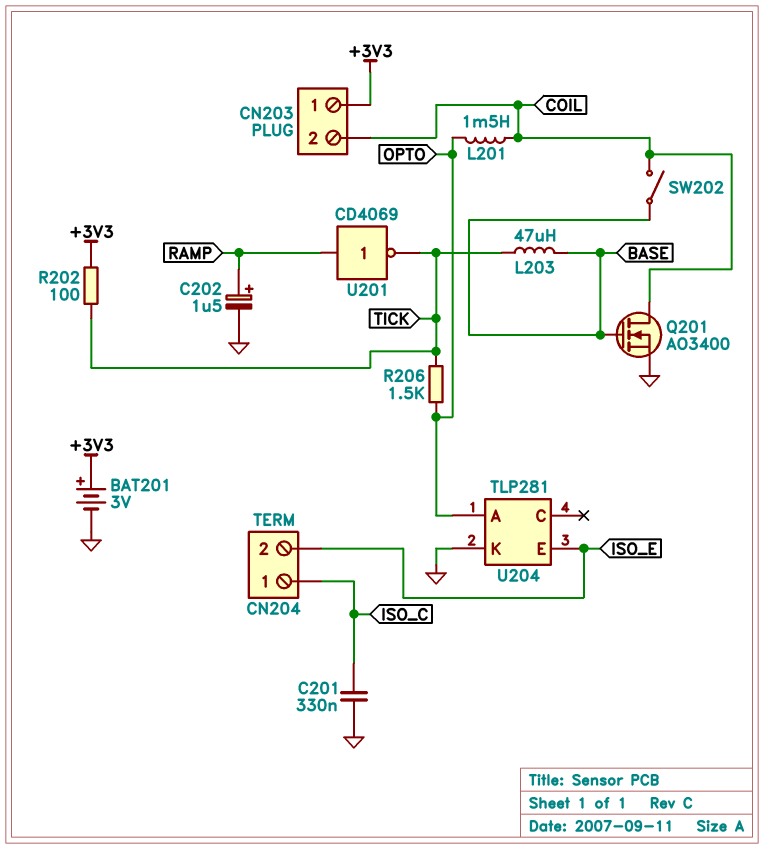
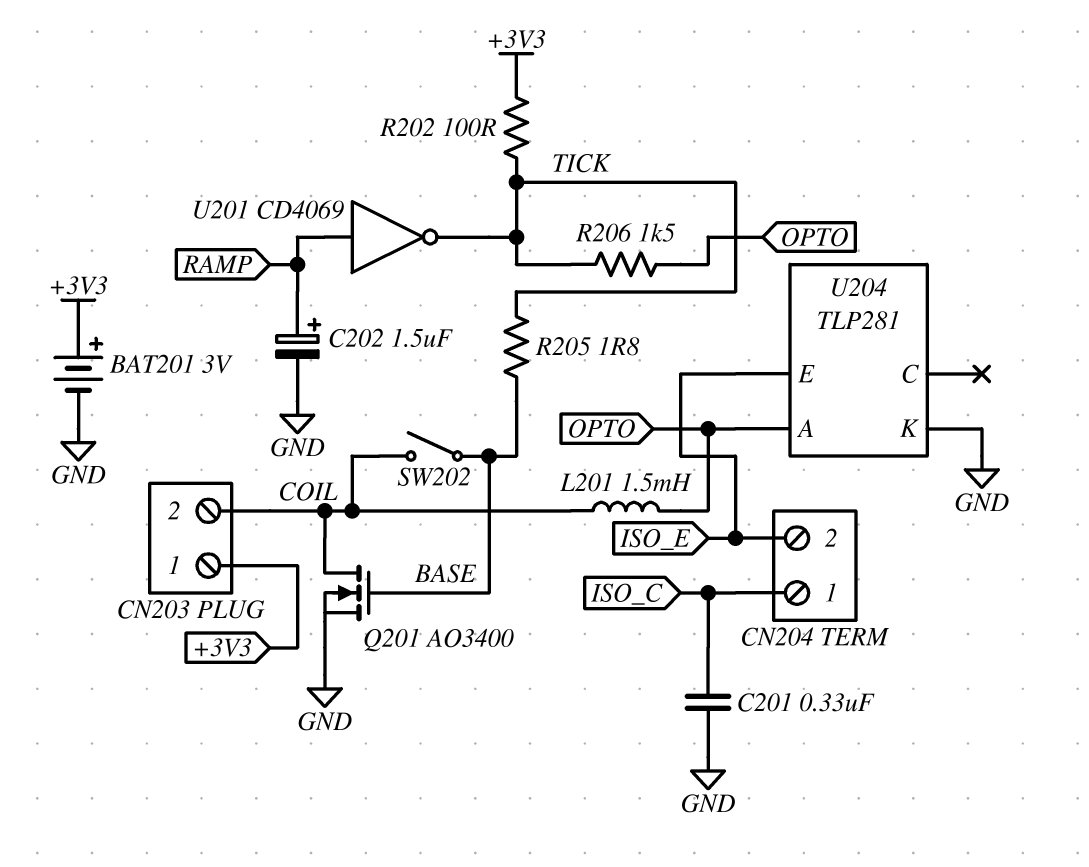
L203: 47uH (BASE, TICK) -> none
R205: none -> 1.8 (BASE, TICK)

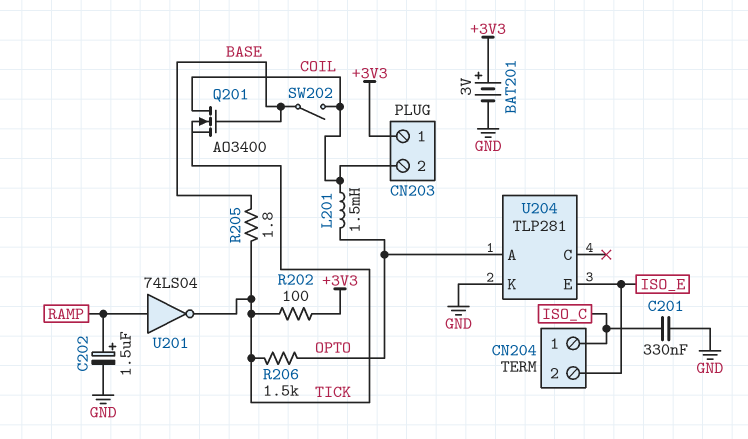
Q201: NMOS AO3400 (G BASE, D COIL, S GND) -> NMOS AO3400 (G BASE, D COIL, S TICK)
U201: NOT CD4069 (in RAMP, out TICK) -> NOT 74LS04 (in RAMP, out TICK)

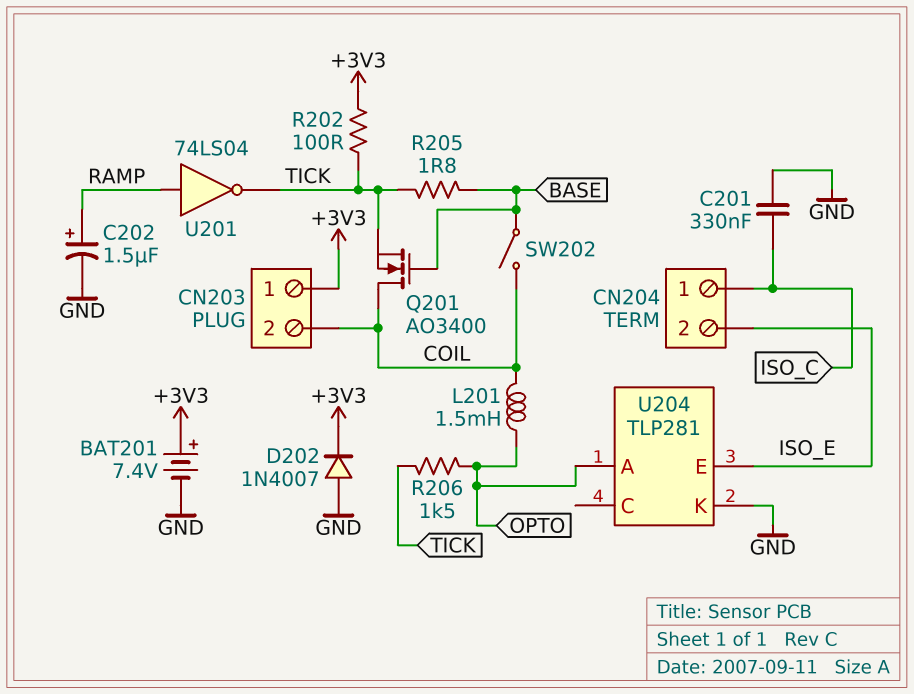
BAT201: 3V (plus +3V3, minus GND) -> 7.4V (plus +3V3, minus GND)
D202: none -> diode 1N4007 (A GND, K +3V3)

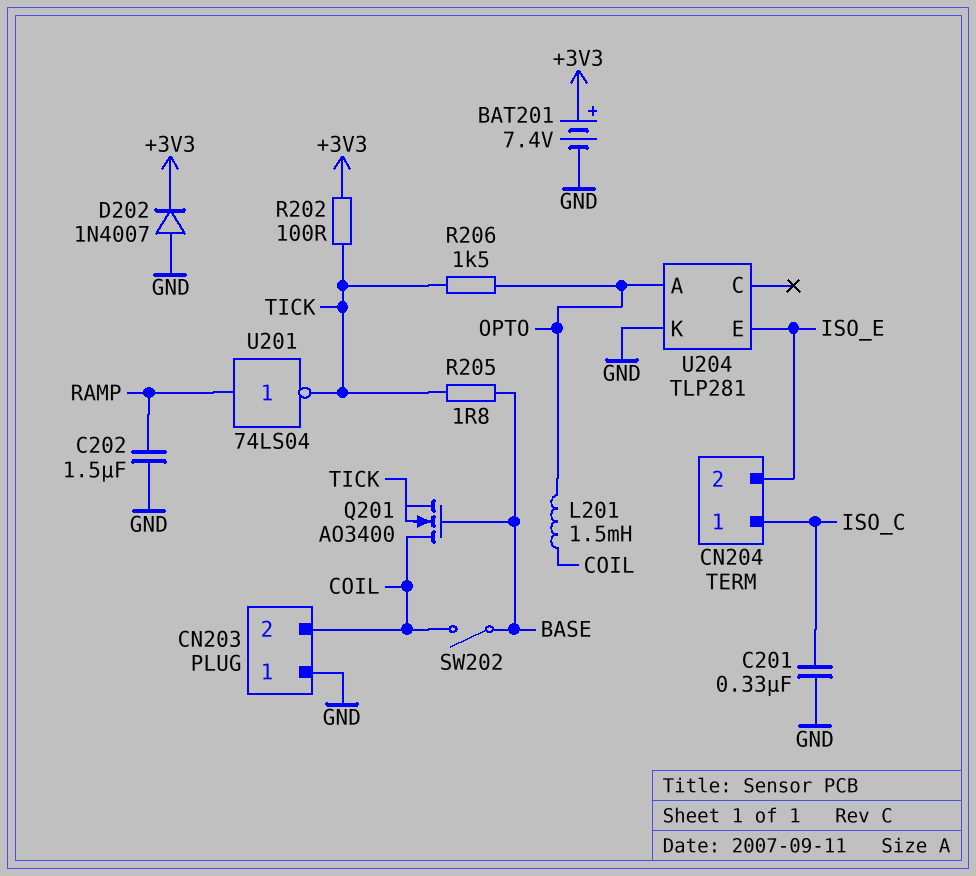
C202: 1.5uF (plus RAMP, minus GND) -> 1.5uF (GND, RAMP)
CN203 pin 1: +3V3 -> GND

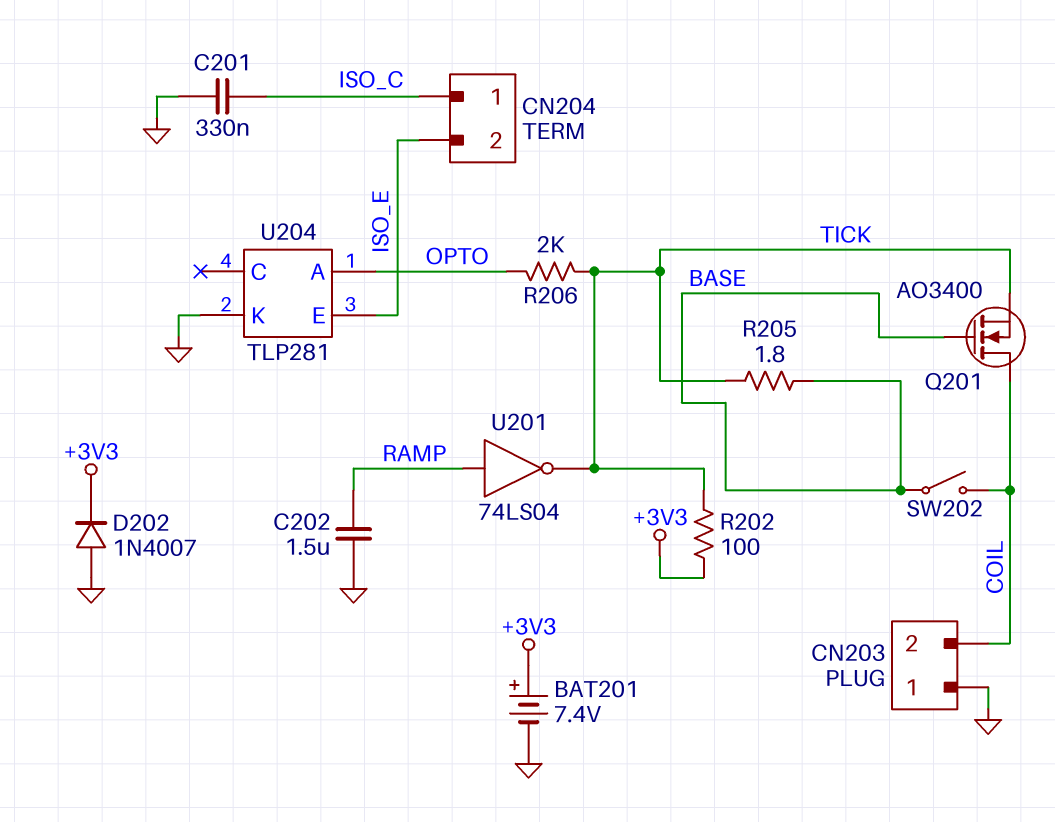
L201: 1.5mH (COIL, OPTO) -> none
R206: 1.5k (OPTO, TICK) -> 2k (OPTO, TICK)

